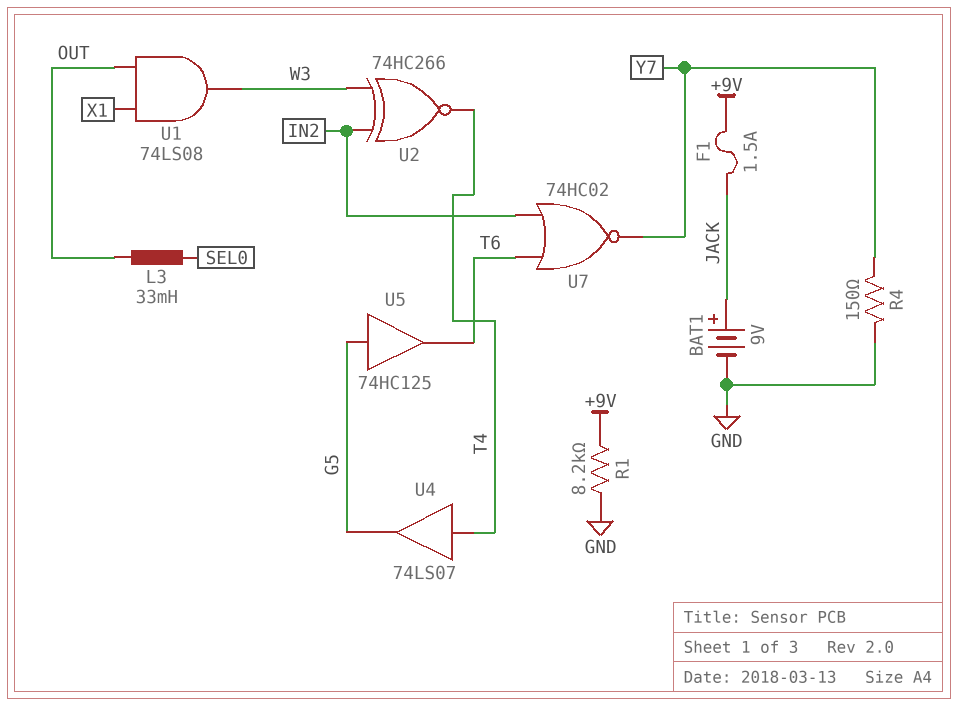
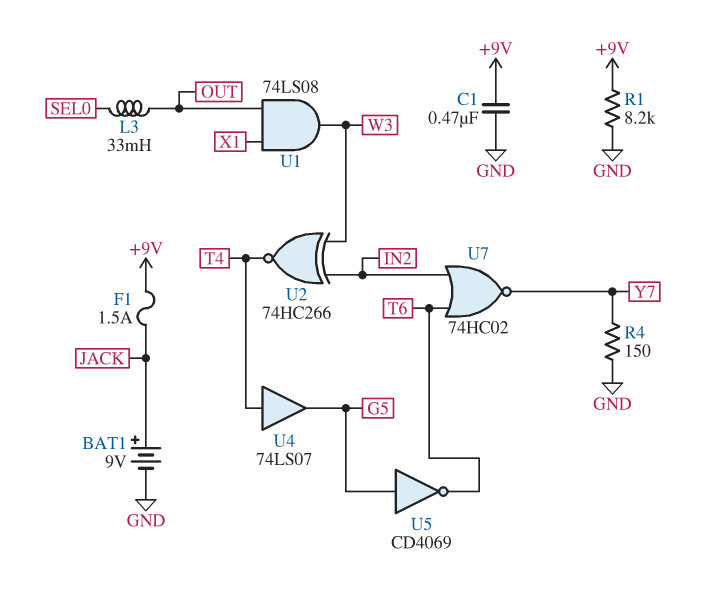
C1: none -> 470nF (+9V, GND)
U5: buffer 74HC125 (in G5, out T6) -> NOT CD4069 (in G5, out T6)

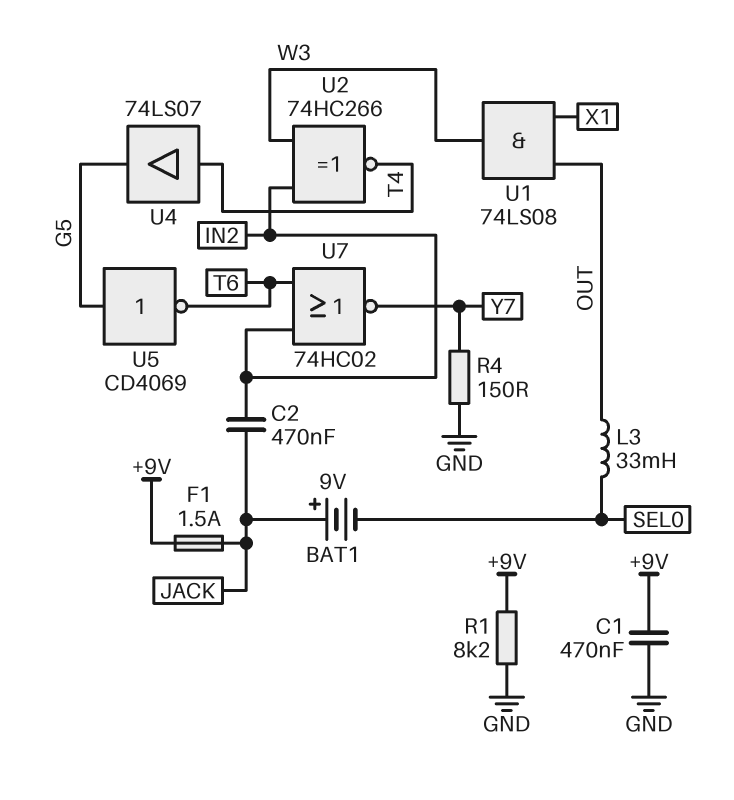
BAT1: 9V (plus JACK, minus GND) -> 9V (plus JACK, minus SEL0)
C2: none -> 470nF (IN2, JACK)

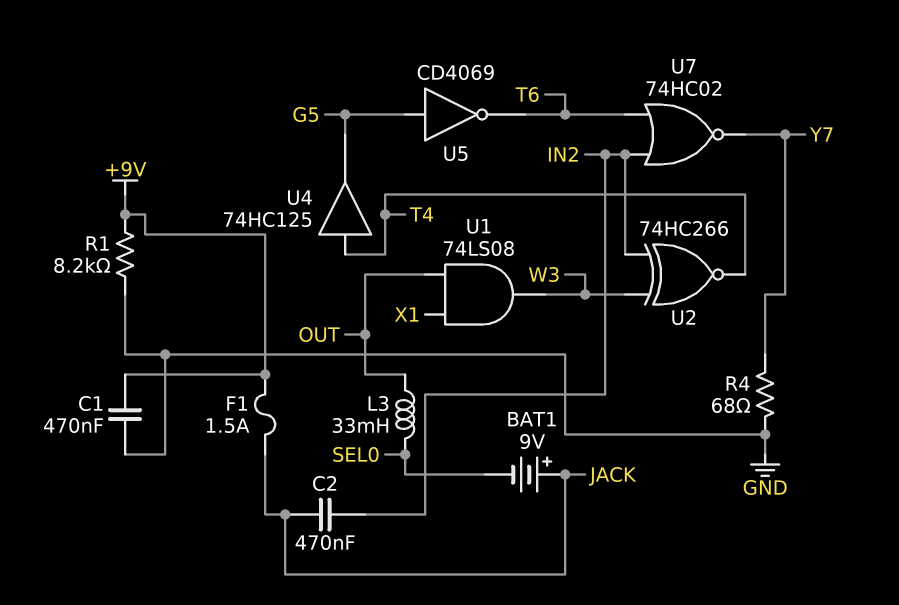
R4: 150 (GND, Y7) -> 68 (GND, Y7)
U4: buffer 74LS07 (in T4, out G5) -> buffer 74HC125 (in T4, out G5)

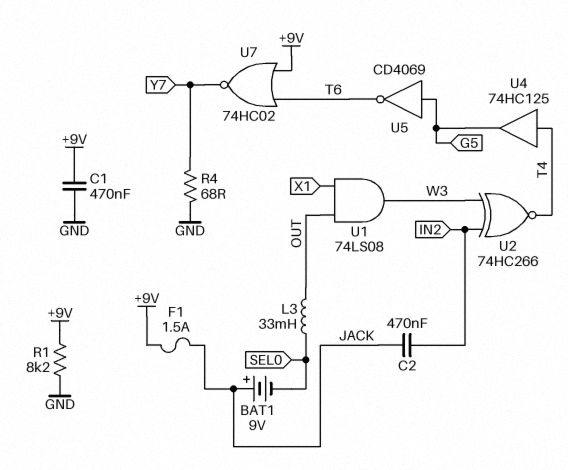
U7: NOR 74HC02 (in IN2, in T6, out Y7) -> NOR 74HC02 (in +9V, in T6, out Y7)

